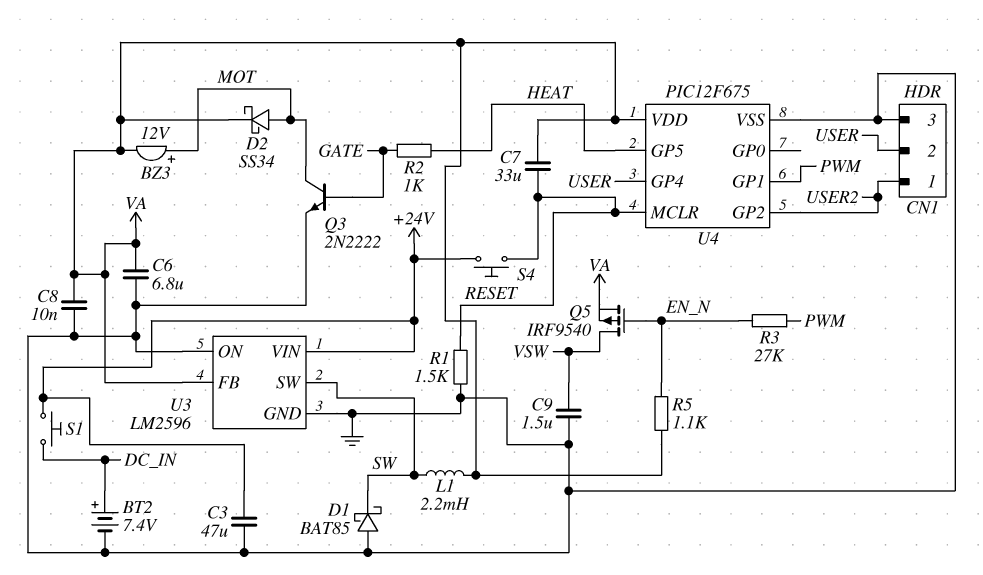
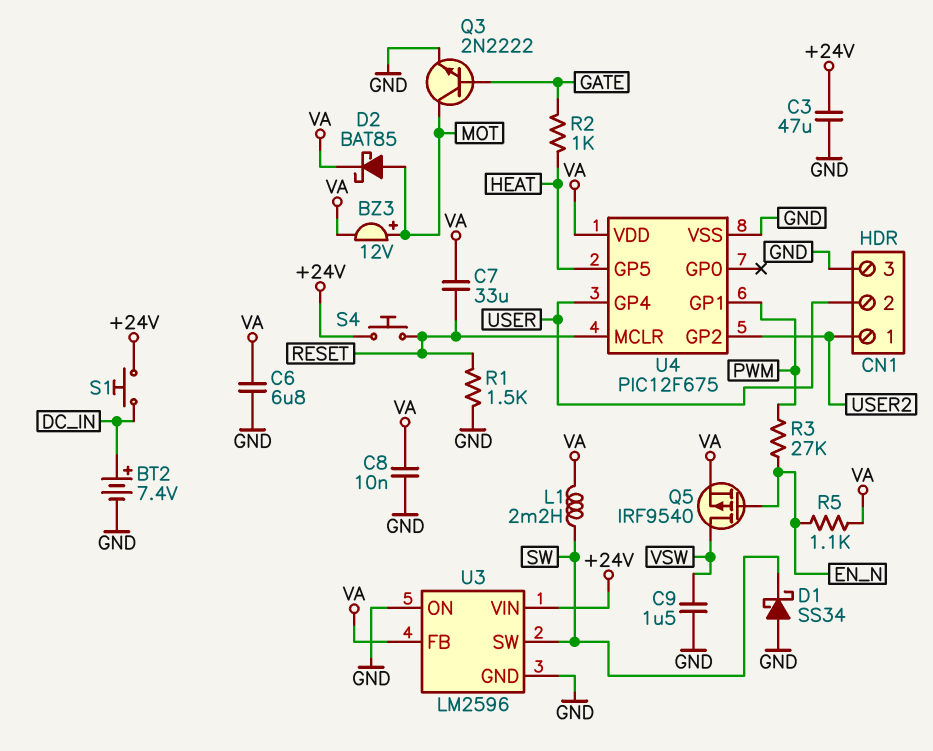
D1: schottky BAT85 (A GND, K SW) -> schottky SS34 (A GND, K SW)
D2: schottky SS34 (A MOT, K VA) -> schottky BAT85 (A MOT, K VA)

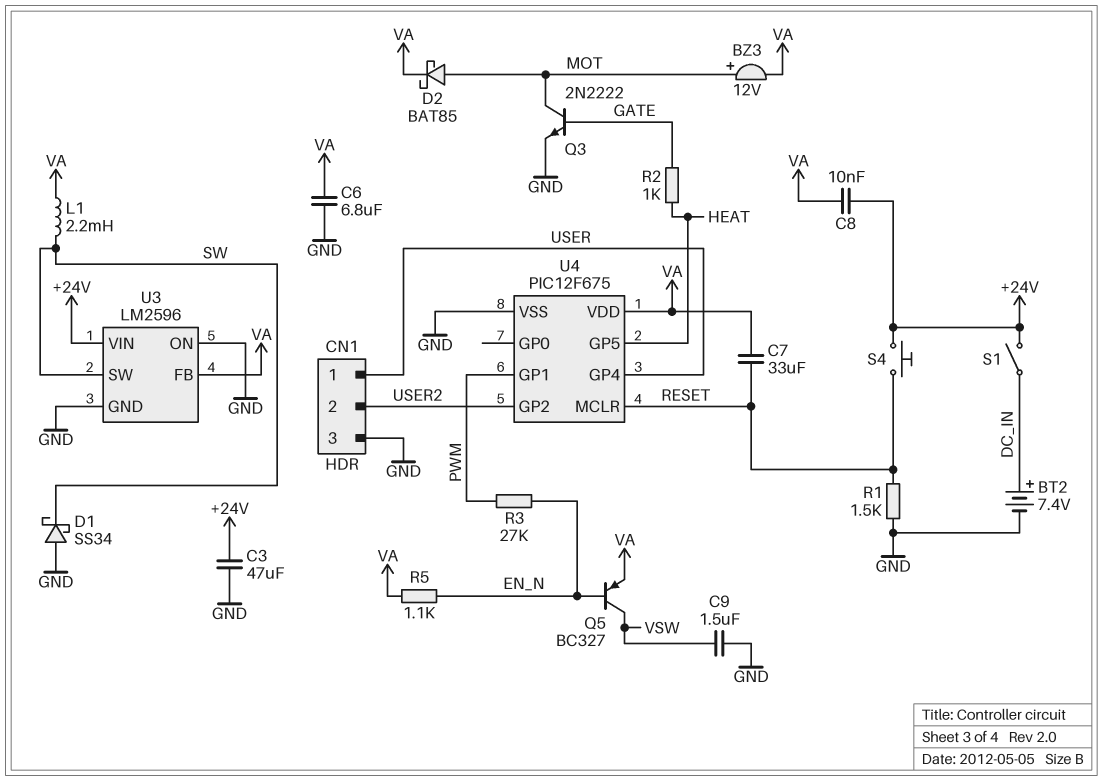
C8: 10nF (GND, VA) -> 10nF (+24V, VA)
CN1 pin 1: USER2 -> USER
CN1 pin 2: USER -> USER2
Q5: PMOS IRF9540 (G EN_N, D VSW, S VA) -> PNP BC327 (B EN_N, C VSW, E VA)
S1: button (+24V, DC_IN) -> switch (+24V, DC_IN)

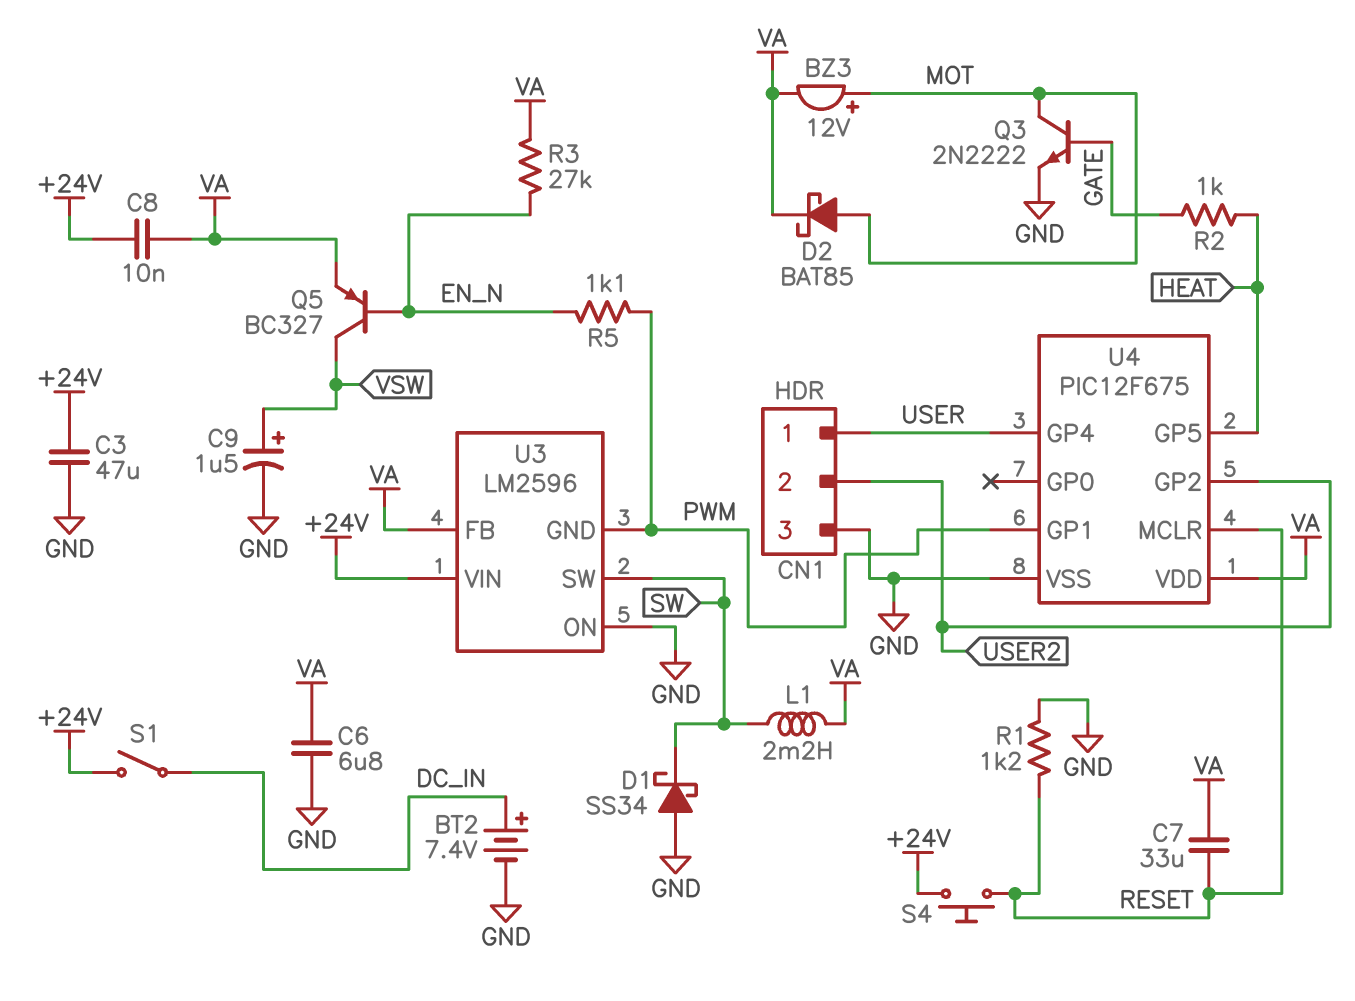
C9: 1.5uF (GND, VSW) -> 1.5uF (plus VSW, minus GND)
R1: 1.5k (GND, RESET) -> 1.2k (GND, RESET)
R3: 27k (EN_N, PWM) -> 27k (EN_N, VA)
R5: 1.1k (EN_N, VA) -> 1.1k (EN_N, PWM)
U3 pin GND: GND -> PWM

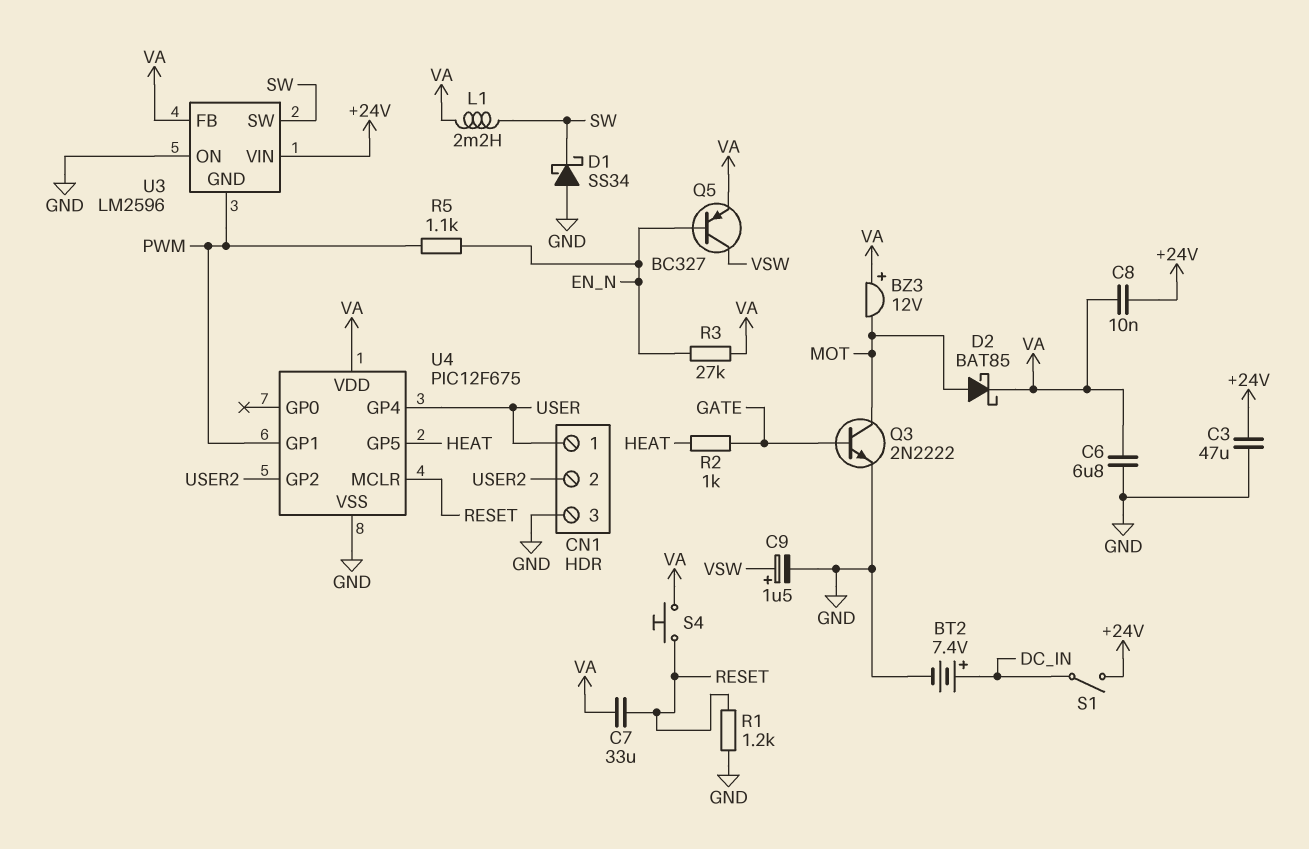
BZ3: buzzer 12V (plus MOT, minus VA) -> buzzer 12V (plus VA, minus MOT)
S4: button (+24V, RESET) -> button (RESET, VA)

